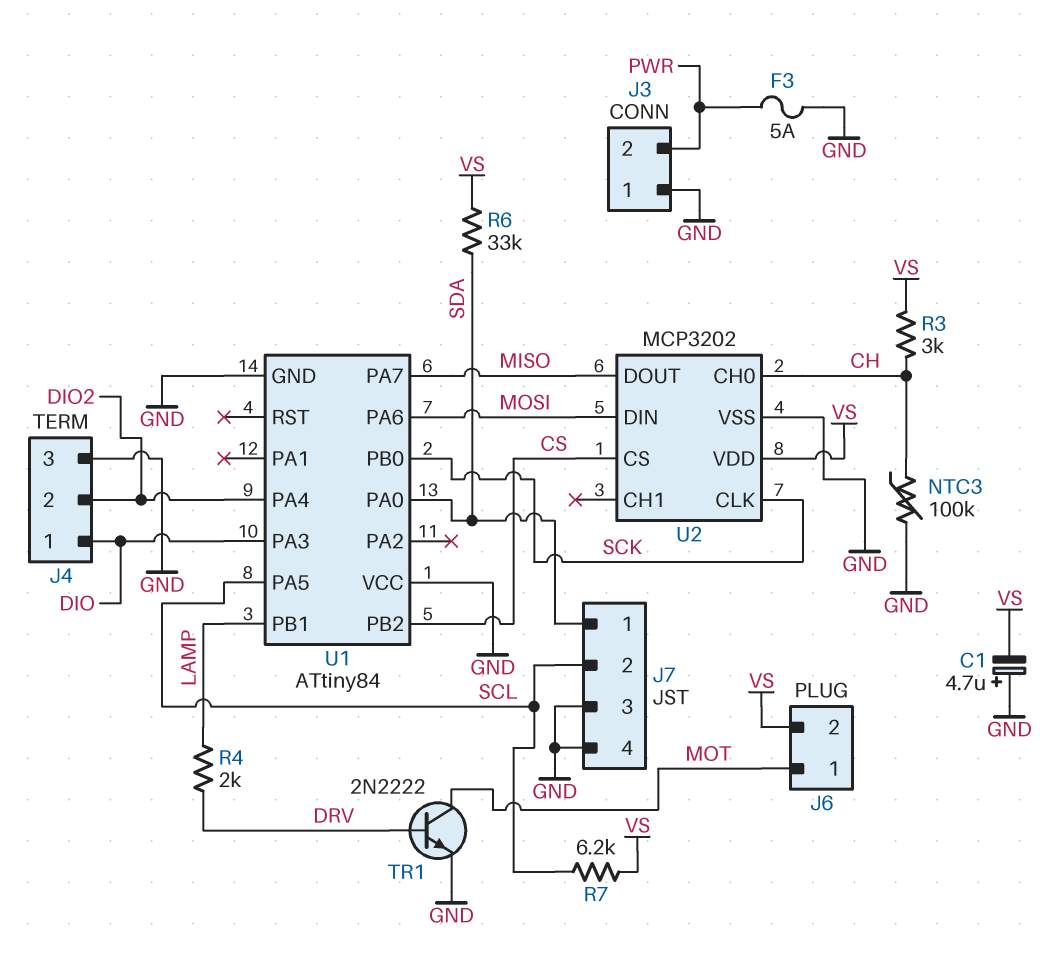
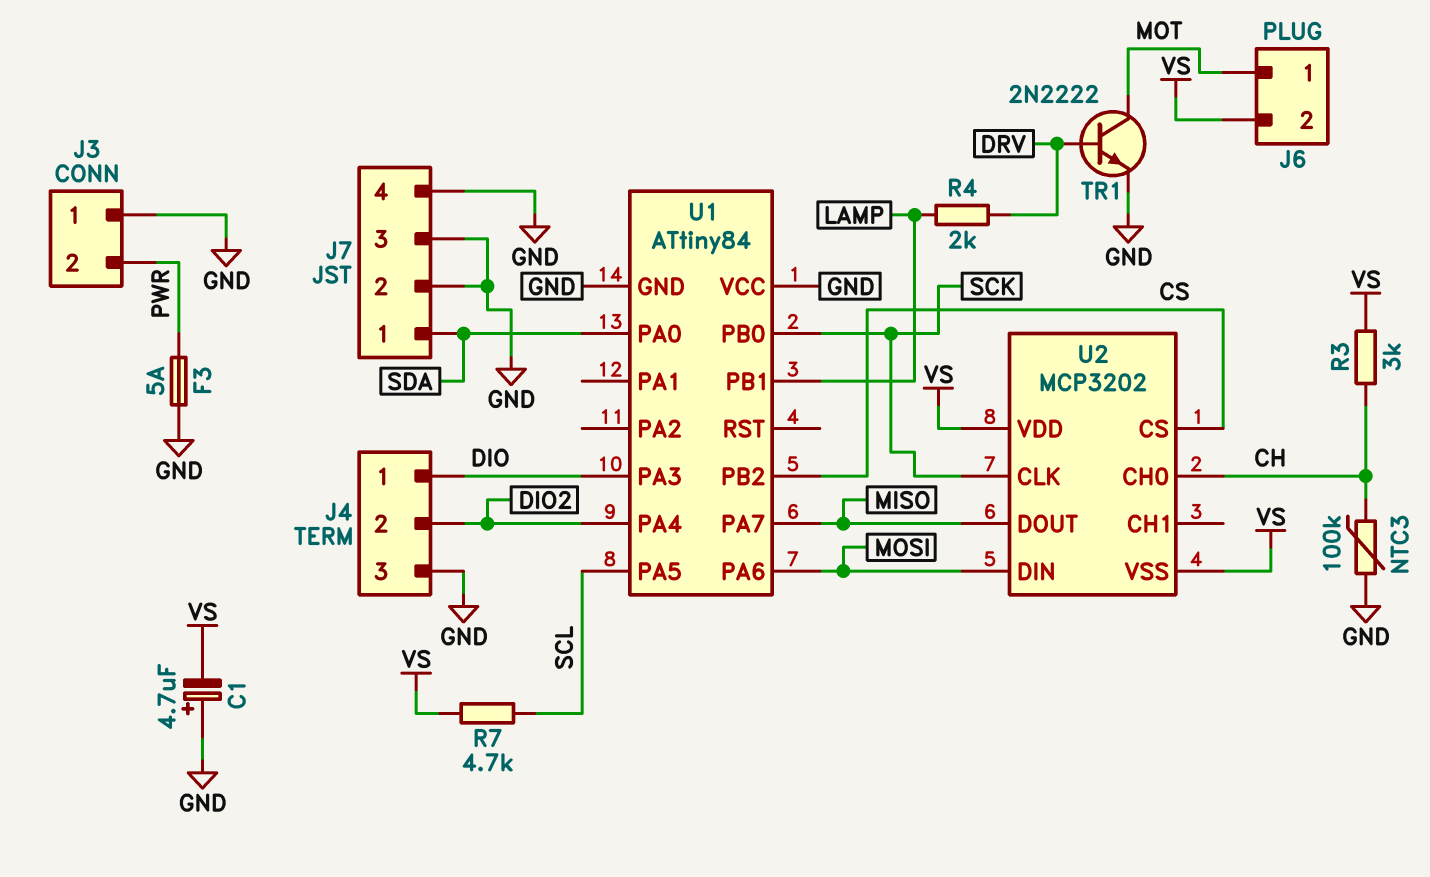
J7 pin 2: SCL -> GND
R6: 33k (SDA, VS) -> none
R7: 6.2k (SCL, VS) -> 4.7k (SCL, VS)
U2 pin VSS: GND -> VS

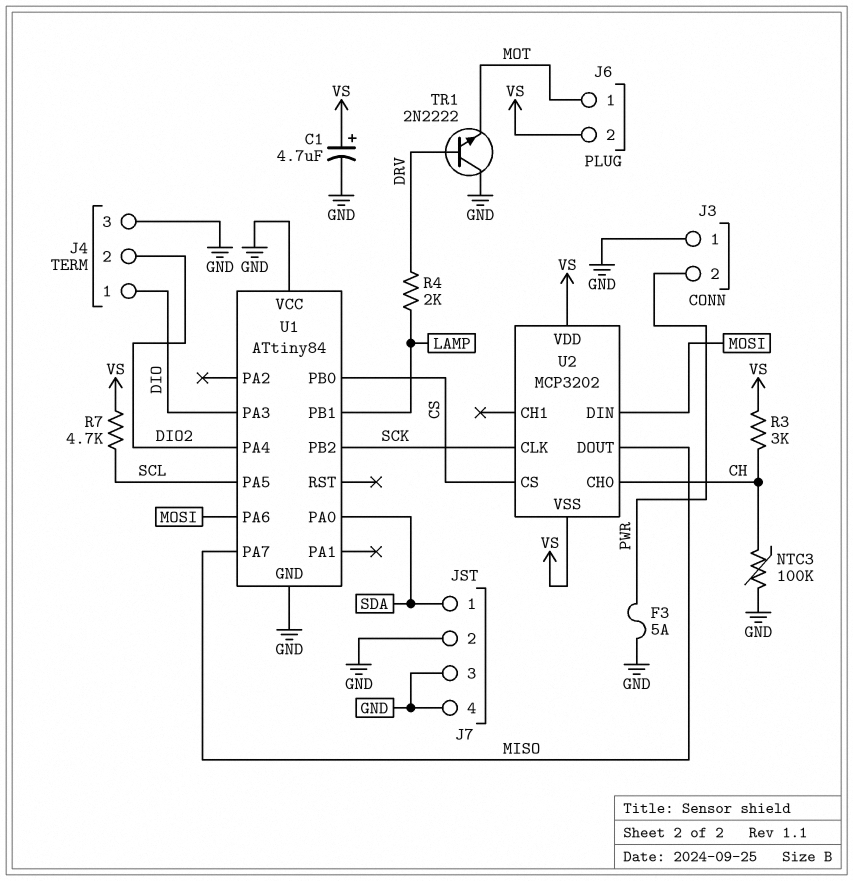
C1: 4.7uF (plus GND, minus VS) -> 4.7uF (plus VS, minus GND)
TR1: NPN 2N2222 (B DRV, C MOT, E GND) -> NPN 2N2222 (B DRV, C GND, E MOT)
U1 pin PB0: SCK -> CS
U1 pin PB2: CS -> SCK

